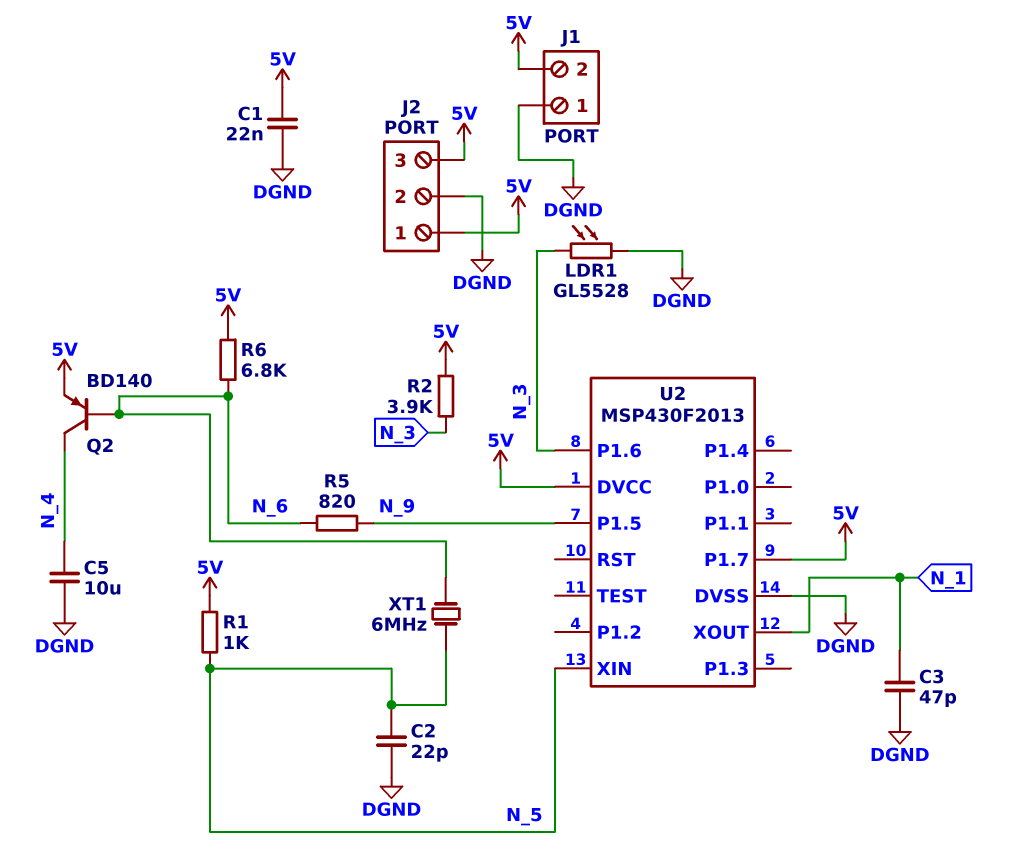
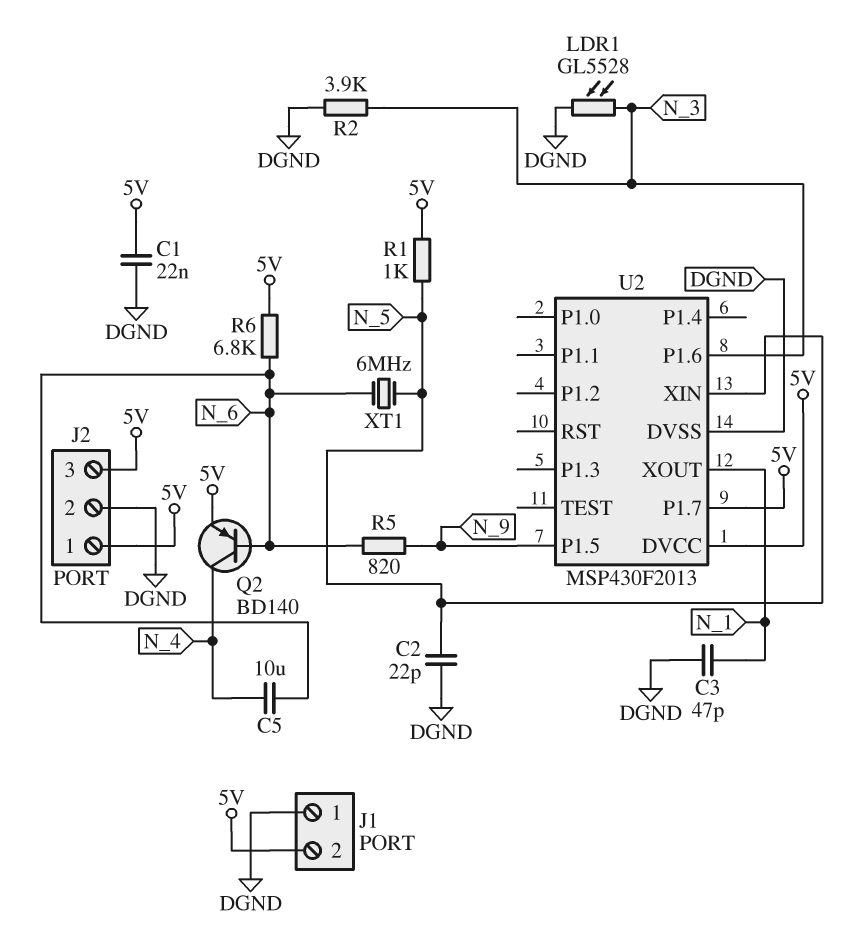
C5: 10uF (DGND, N_4) -> 10uF (N_4, N_6)
R2: 3.9k (5V, N_3) -> 3.9k (DGND, N_3)

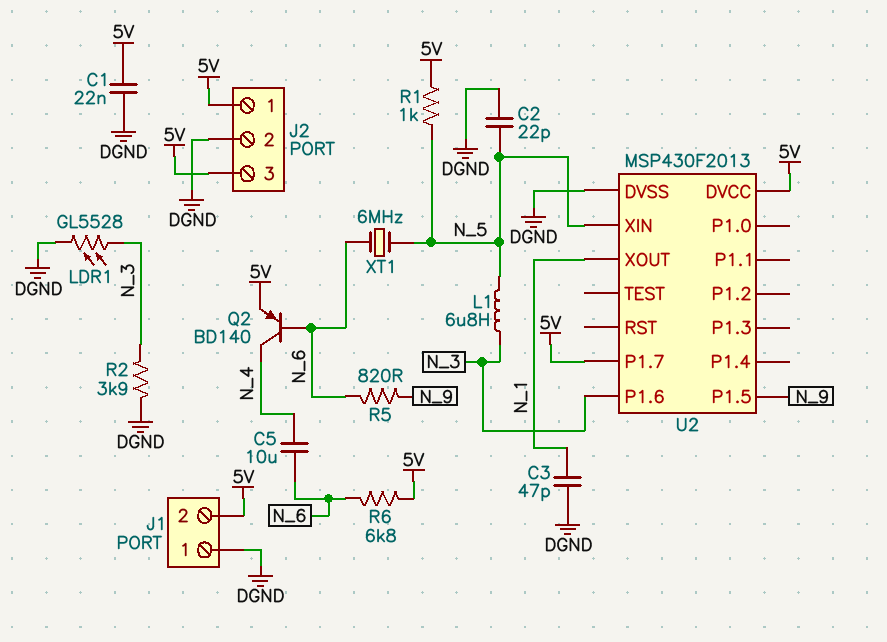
L1: none -> 6.8uH (N_3, N_5)

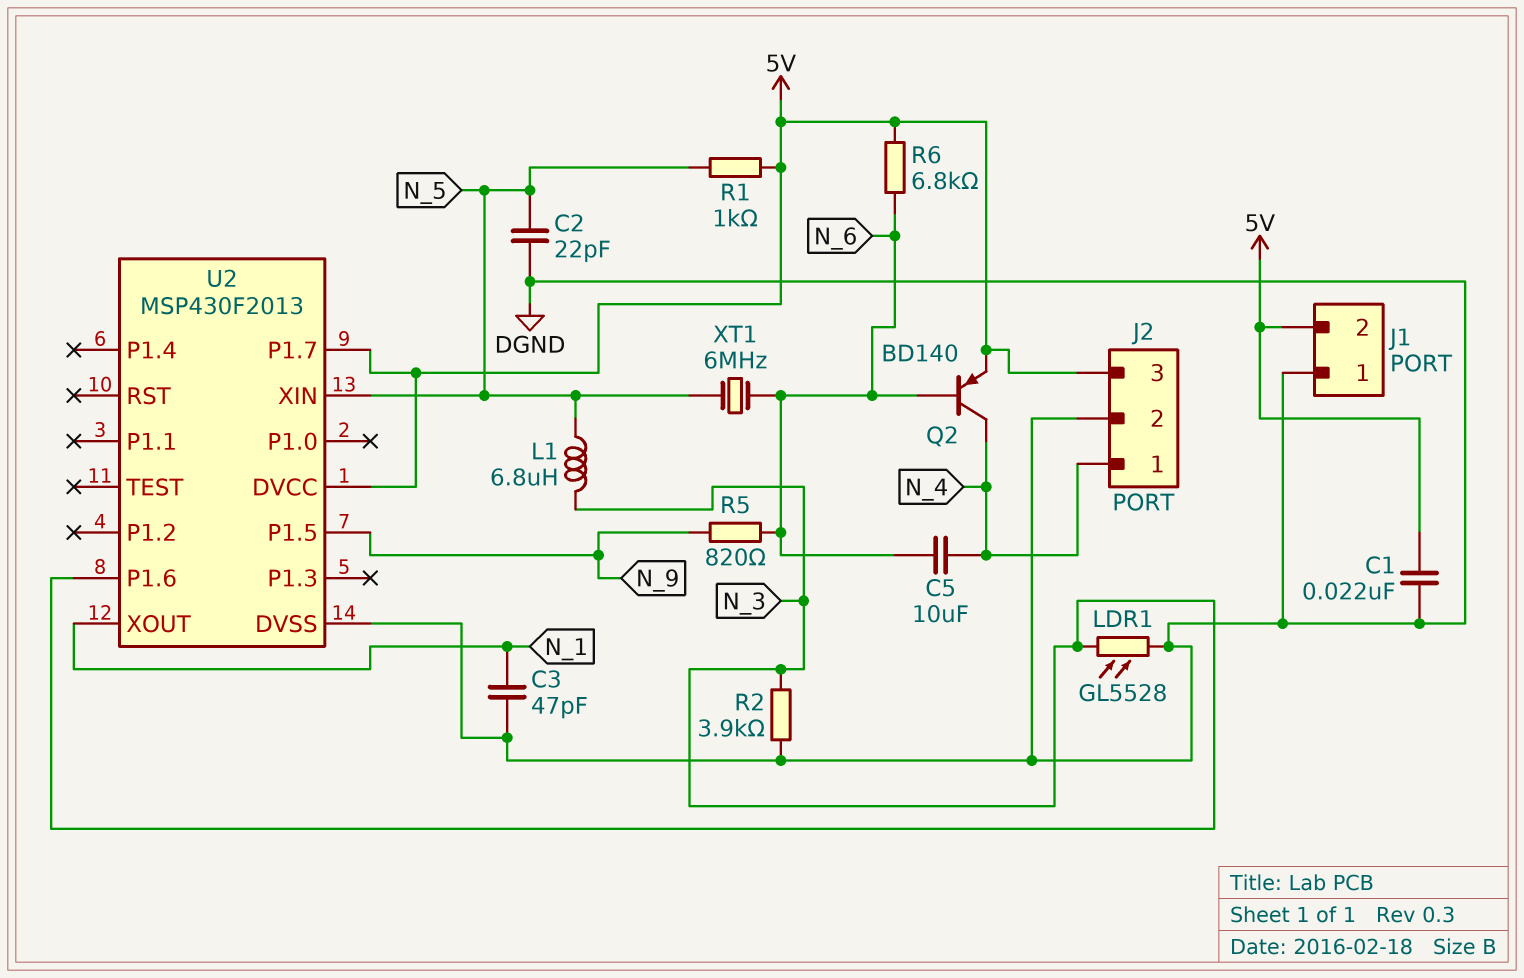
J2 pin 1: 5V -> N_4

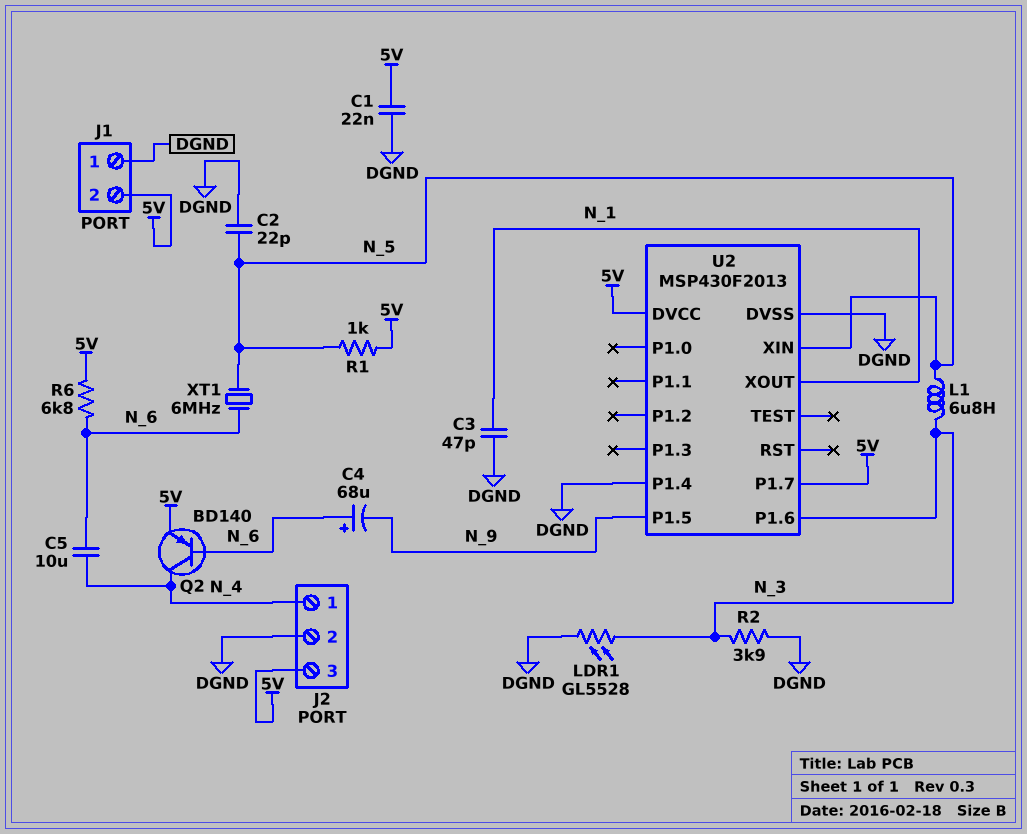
C4: none -> 68uF (plus N_6, minus N_9)
R5: 820 (N_6, N_9) -> none
U2 pin P1.4: none -> DGND

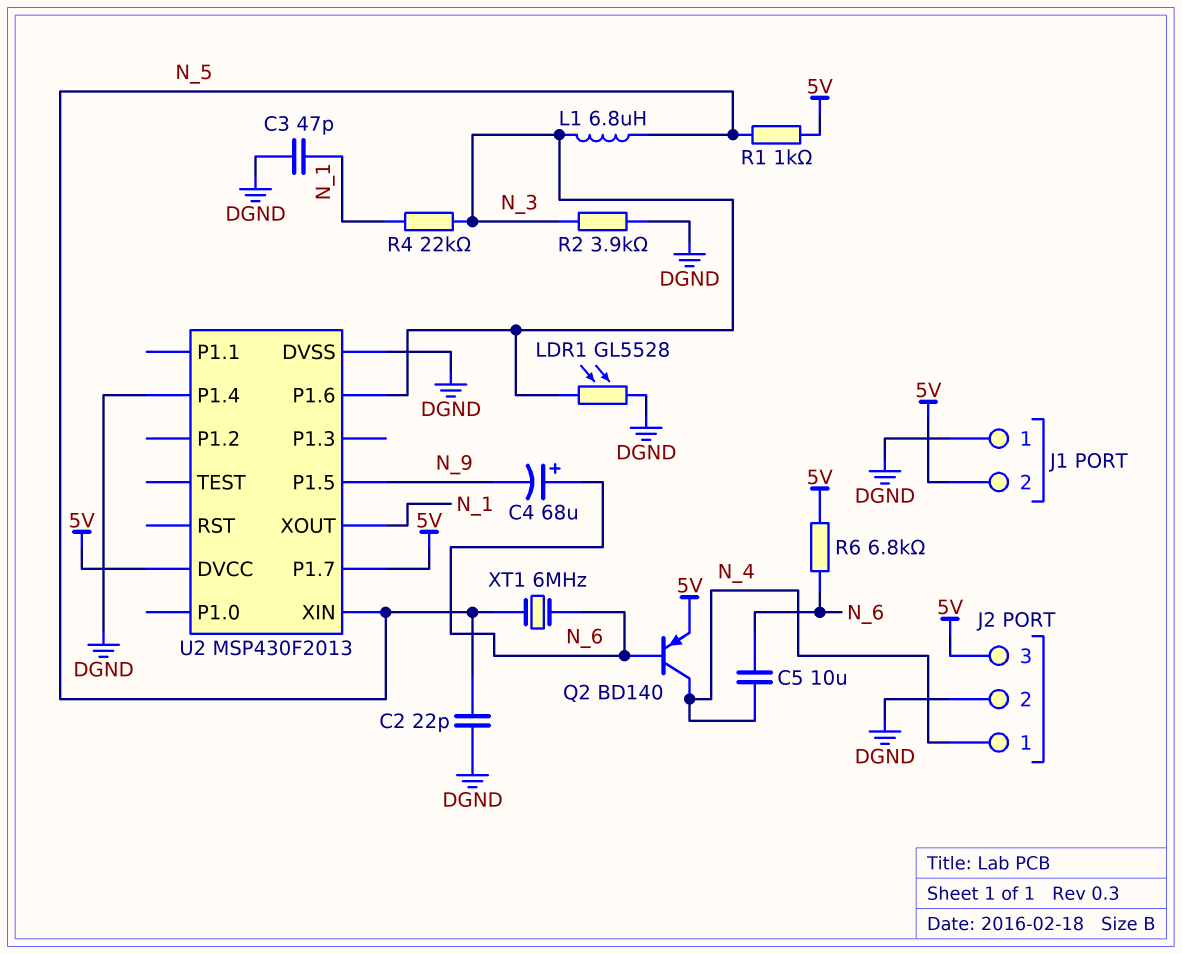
C1: 22nF (5V, DGND) -> none
R4: none -> 22k (N_1, N_3)

